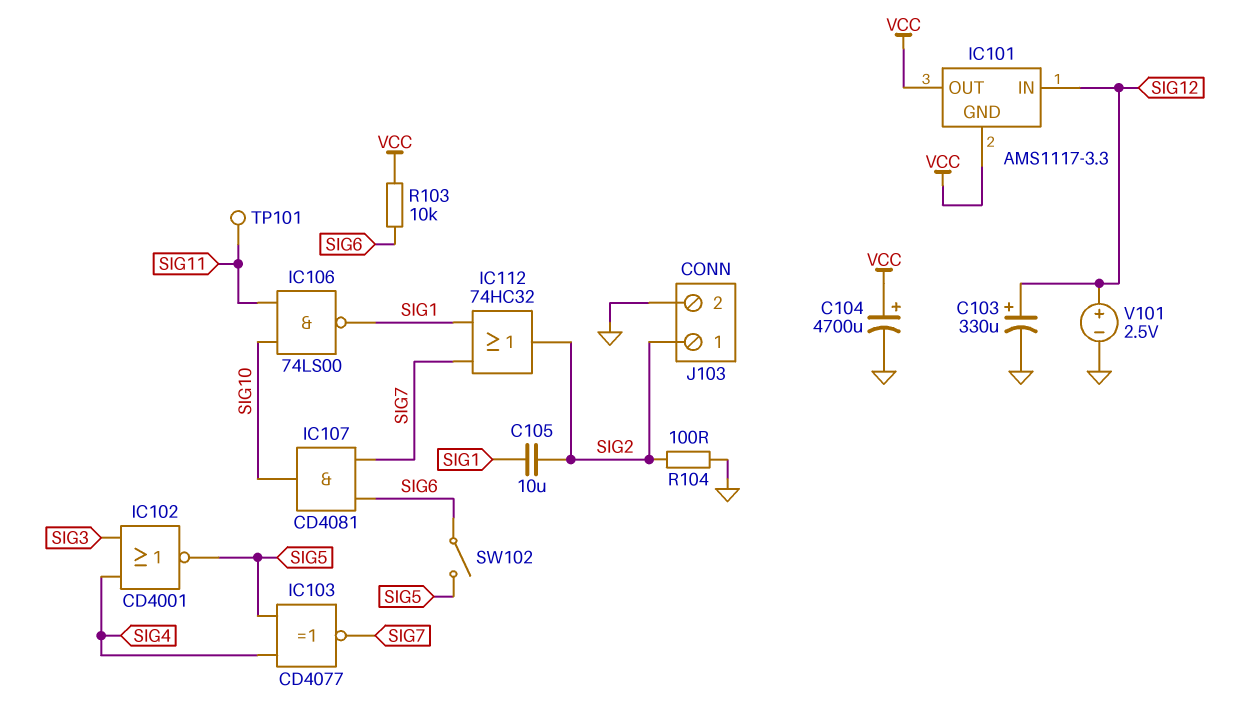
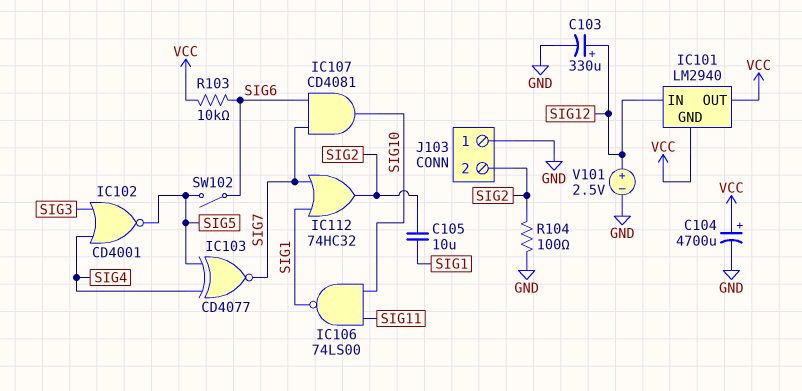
IC101: AMS1117-3.3 -> LM2940
J103 pin 1: SIG2 -> GND
J103 pin 2: GND -> SIG2
TP101: test point (SIG11) -> none

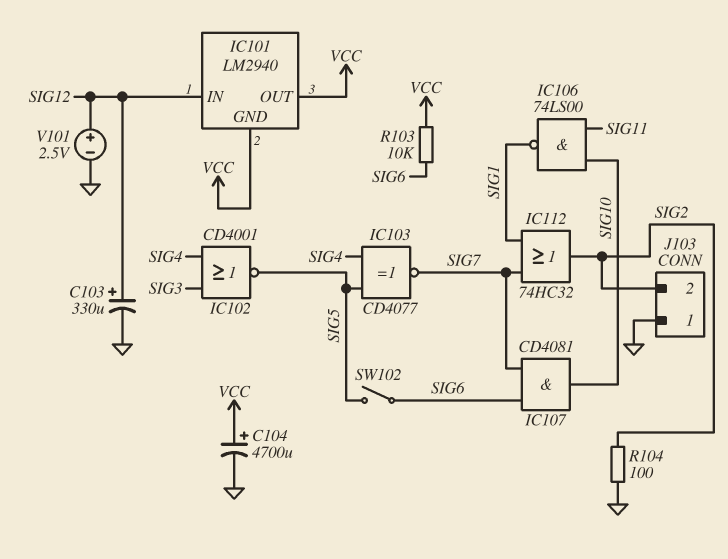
C105: 10uF (SIG1, SIG2) -> none

